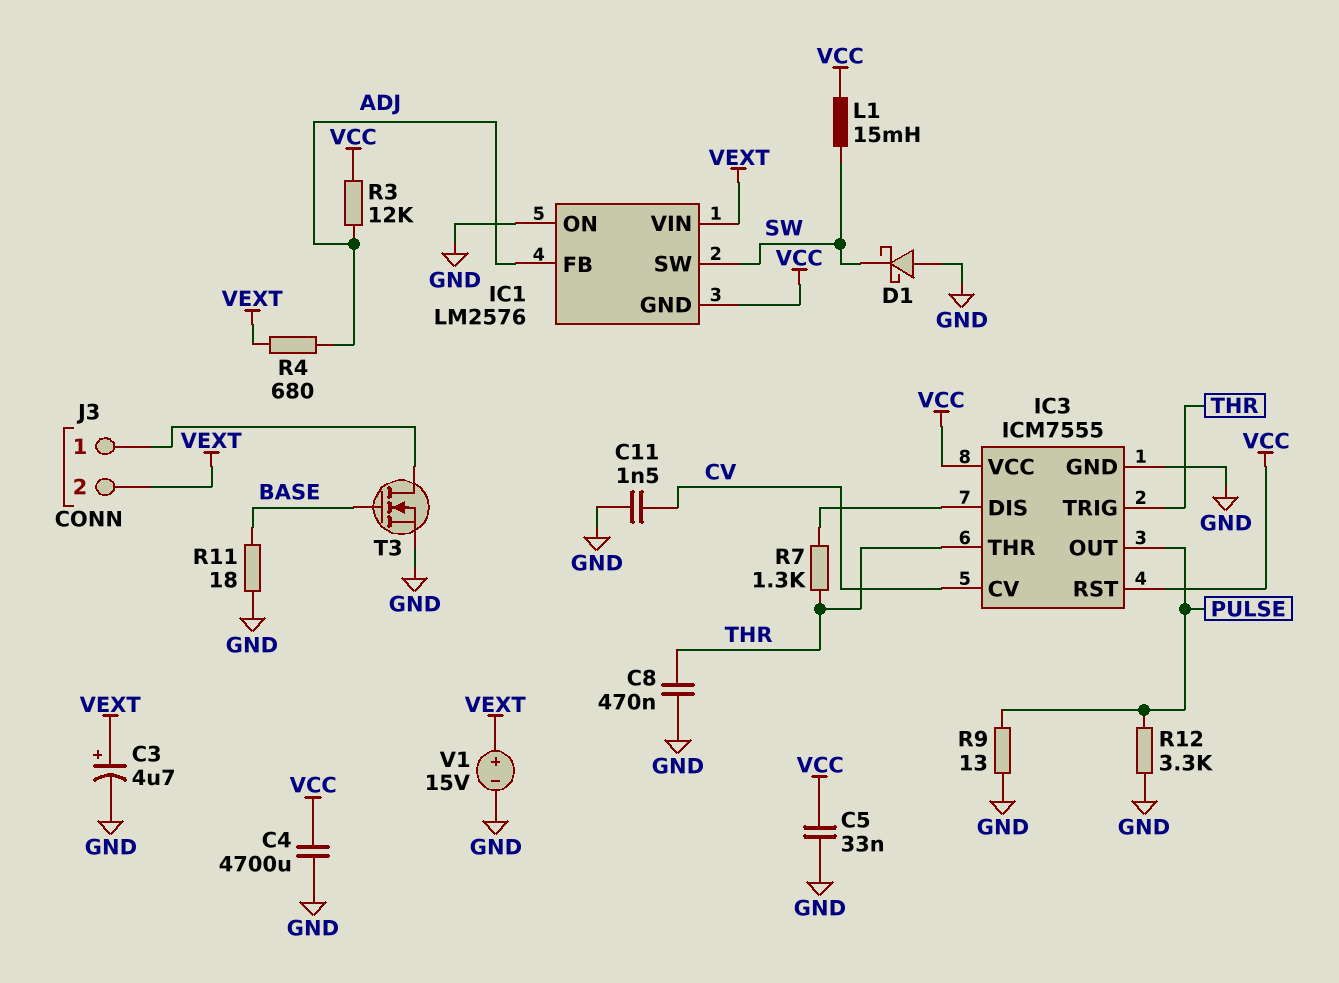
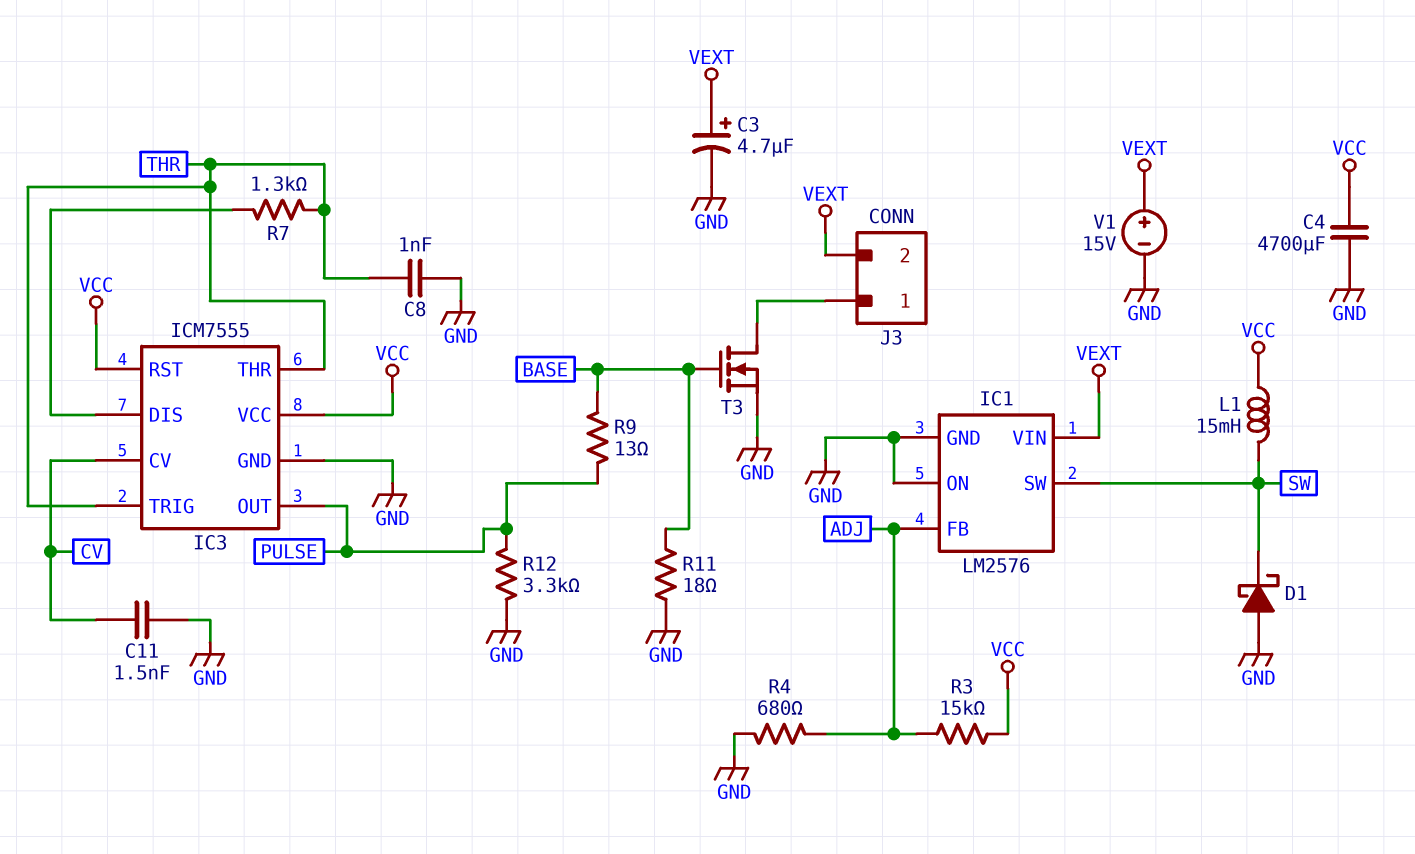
C5: 33nF (GND, VCC) -> none
C8: 470nF (GND, THR) -> 1nF (GND, THR)
IC1 pin GND: VCC -> GND
R3: 12k (ADJ, VCC) -> 15k (ADJ, VCC)
R4: 680 (ADJ, VEXT) -> 680 (ADJ, GND)
R9: 13 (GND, PULSE) -> 13 (BASE, PULSE)

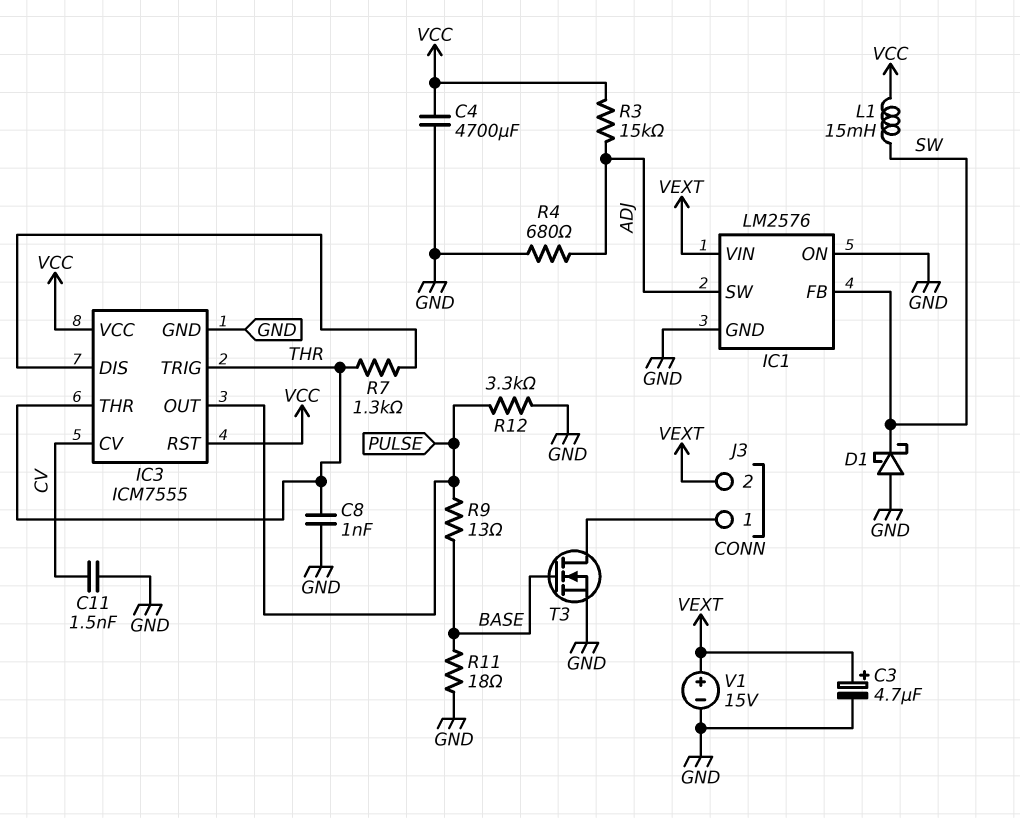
IC1 pin FB: ADJ -> SW
IC1 pin SW: SW -> ADJ

